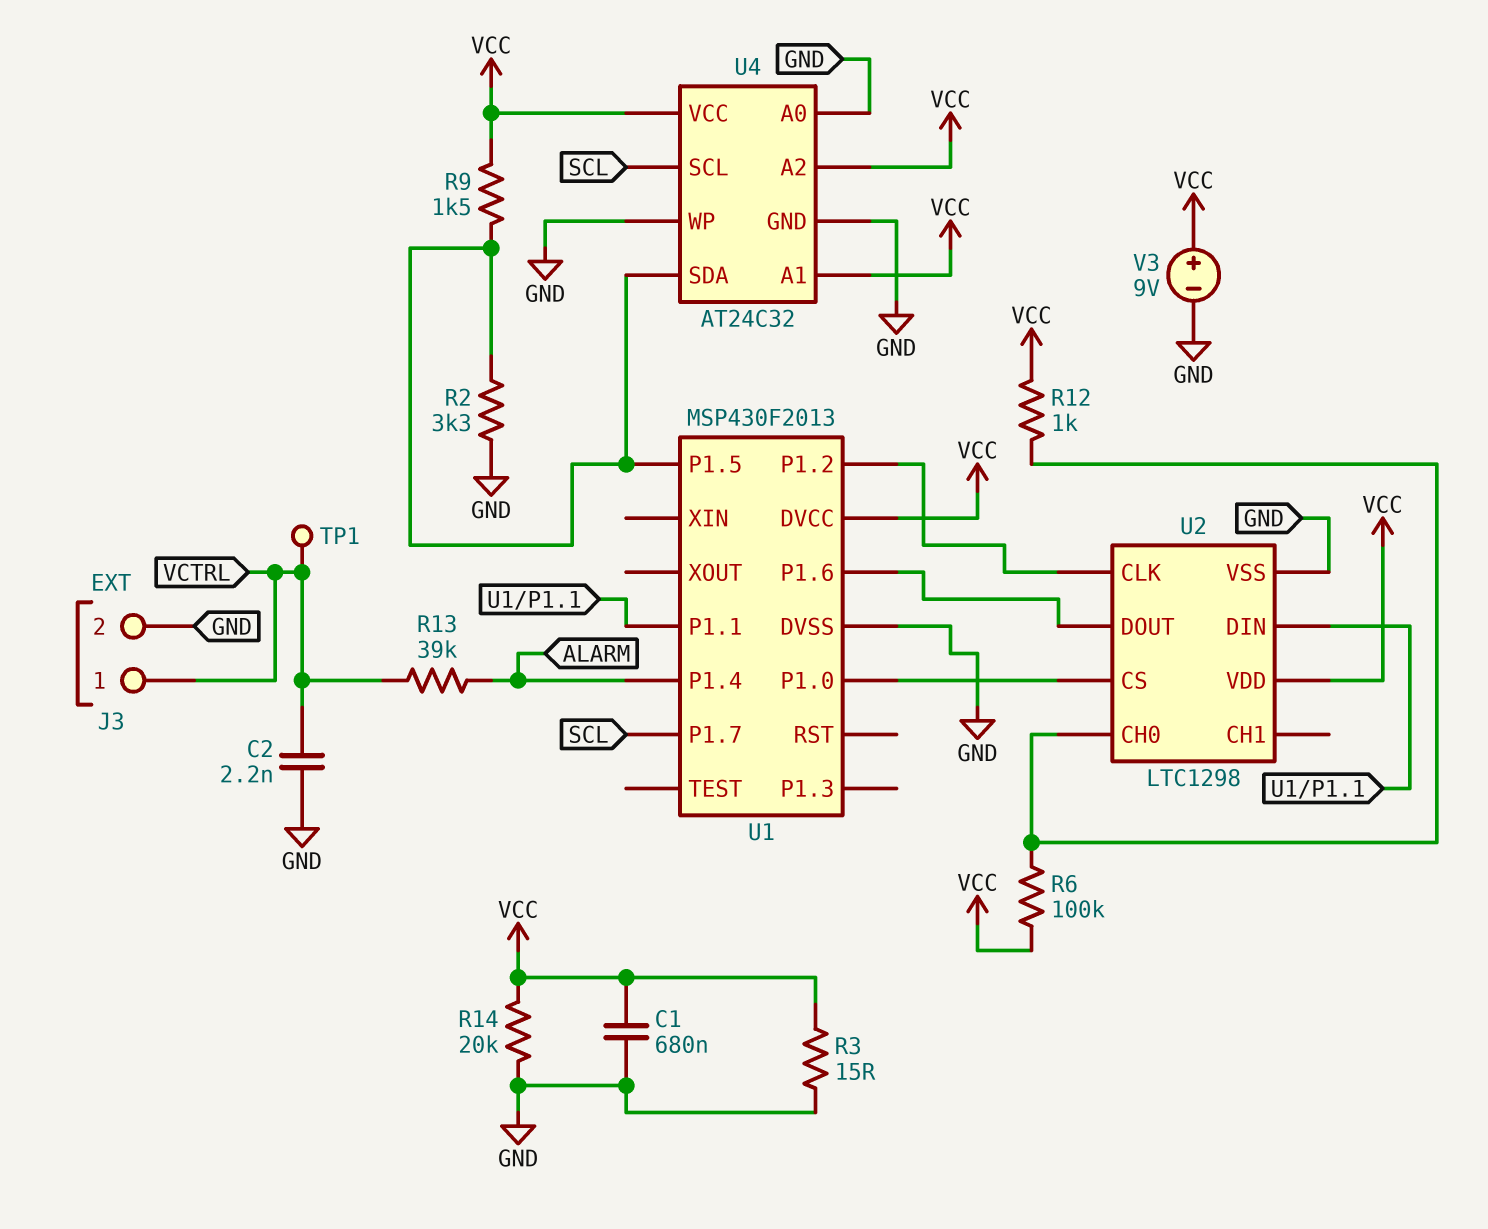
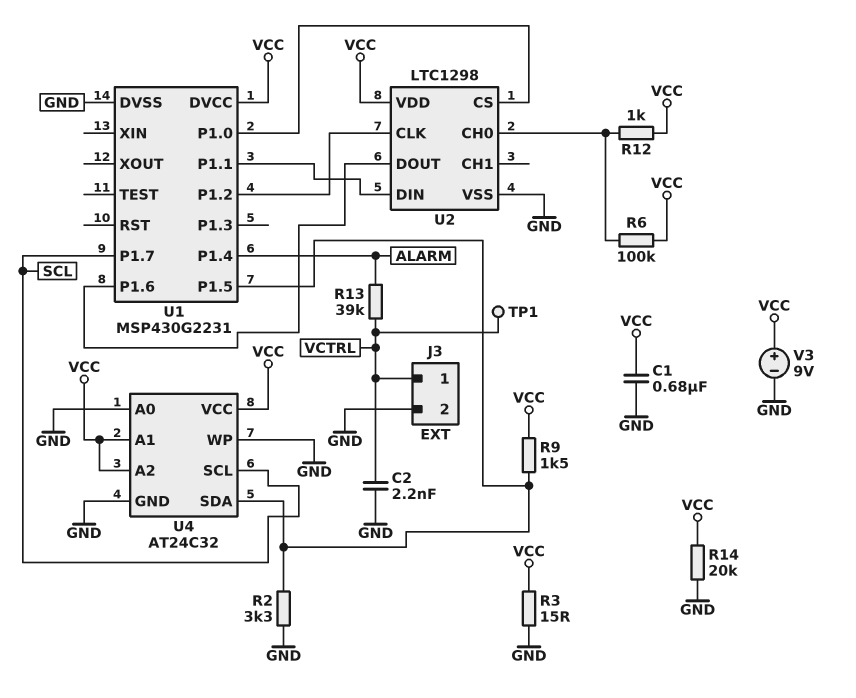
U1: MSP430F2013 -> MSP430G2231

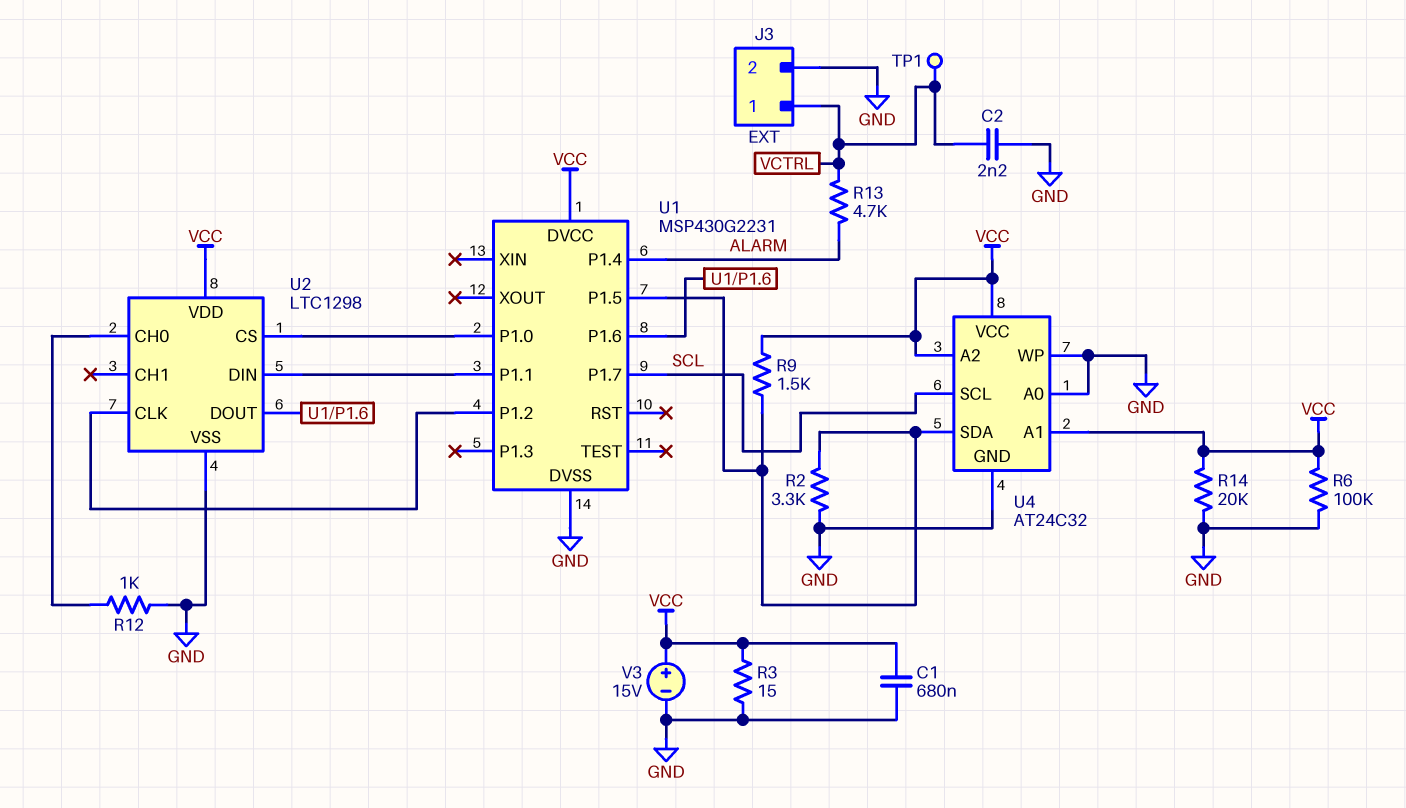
R6: 100k (U2/CH0, VCC) -> 100k (GND, VCC)
R12: 1k (U2/CH0, VCC) -> 1k (GND, U2/CH0)
R13: 39k (ALARM, VCTRL) -> 4.7k (ALARM, VCTRL)
V3: 9V (plus VCC, minus GND) -> 15V (plus VCC, minus GND)

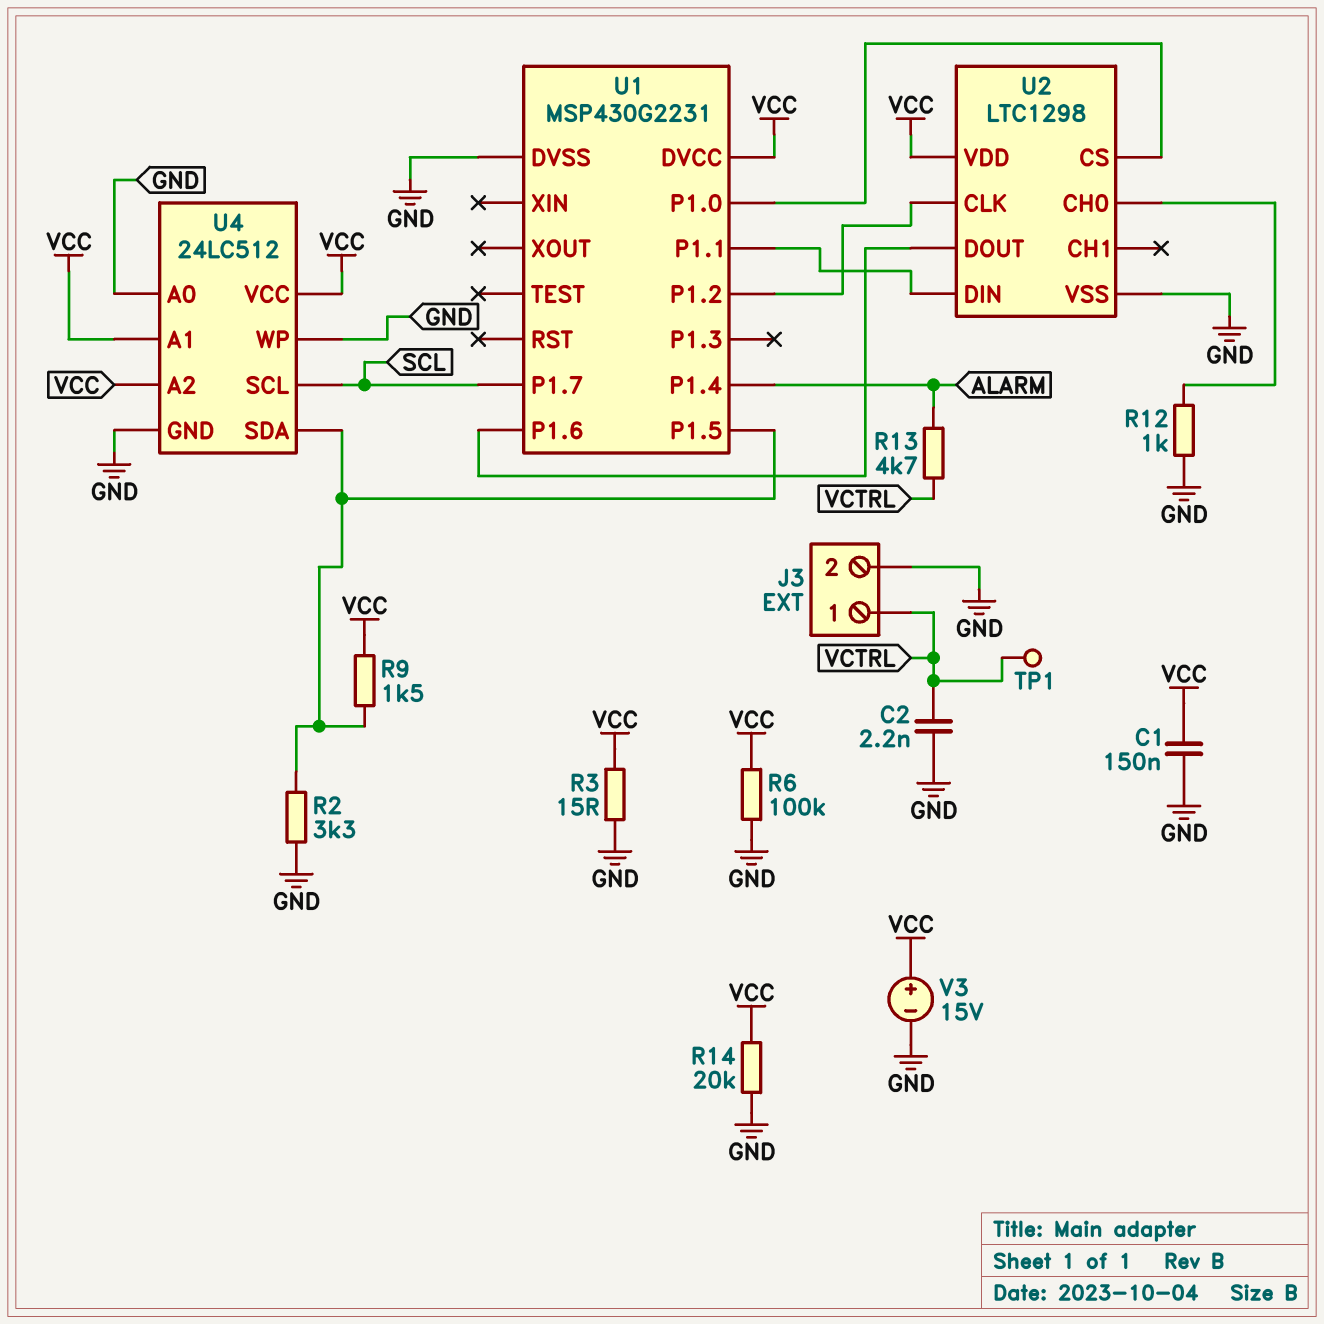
C1: 680nF (GND, VCC) -> 150nF (GND, VCC)
U4: AT24C32 -> 24LC512

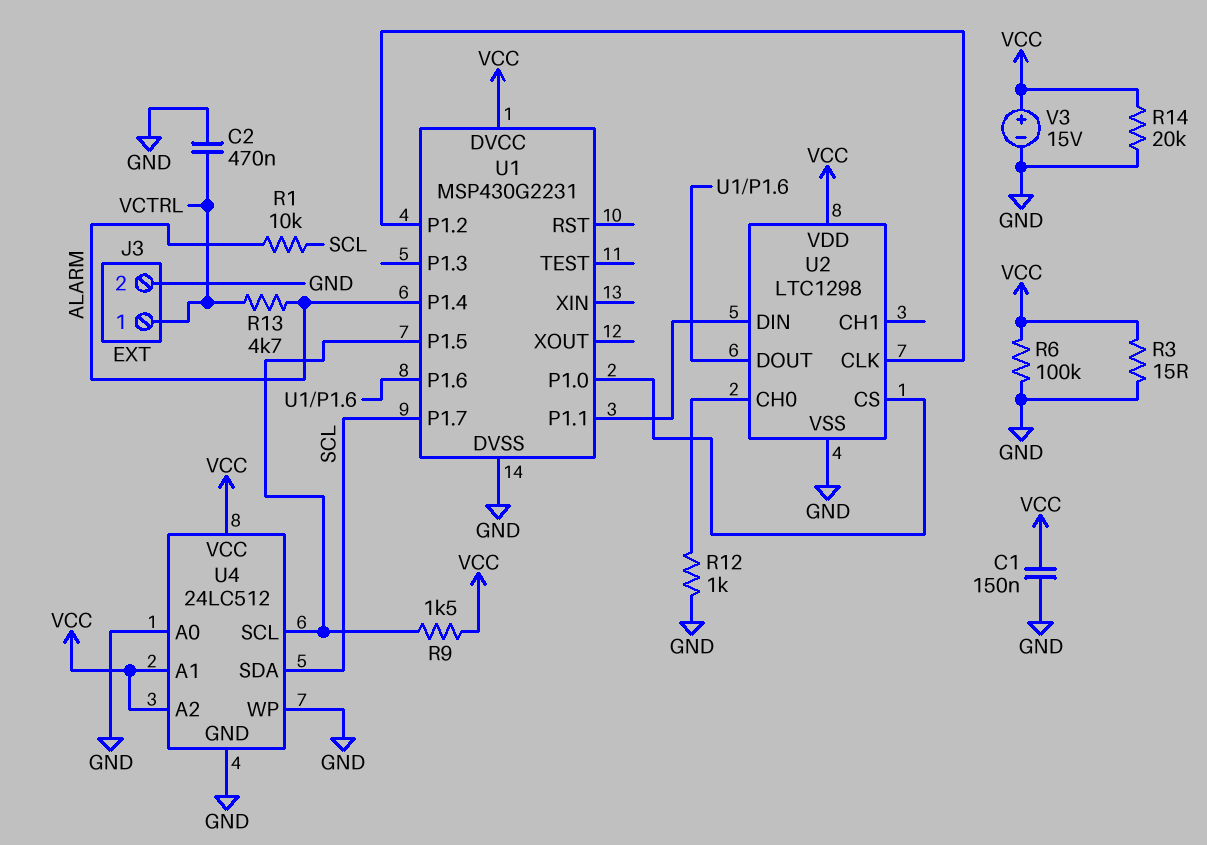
C2: 2.2nF (GND, VCTRL) -> 470nF (GND, VCTRL)
R1: none -> 10k (ALARM, SCL)
R2: 3.3k (GND, U1/P1.5) -> none
TP1: test point (VCTRL) -> none
U4 pin SCL: SCL -> U1/P1.5
U4 pin SDA: U1/P1.5 -> SCL

